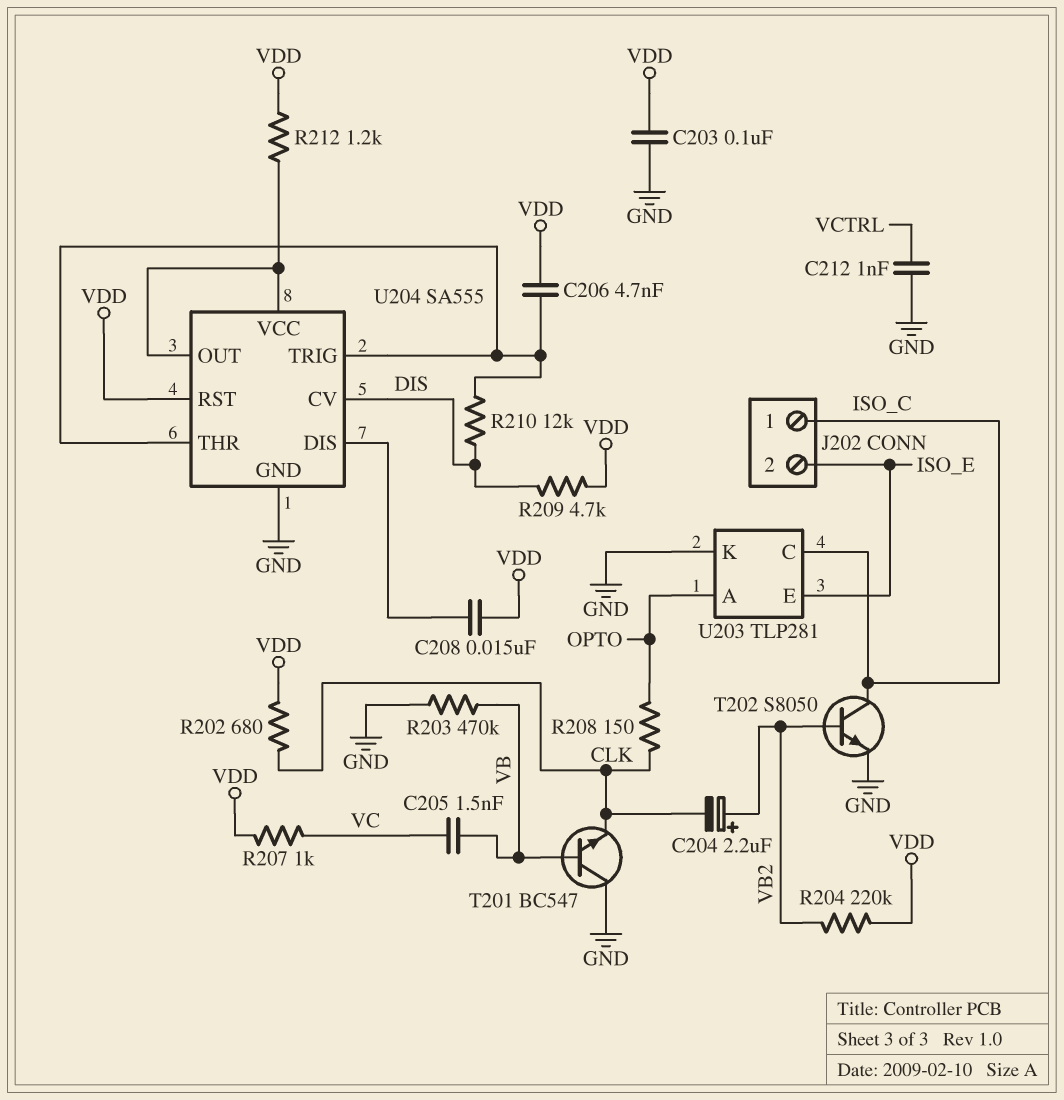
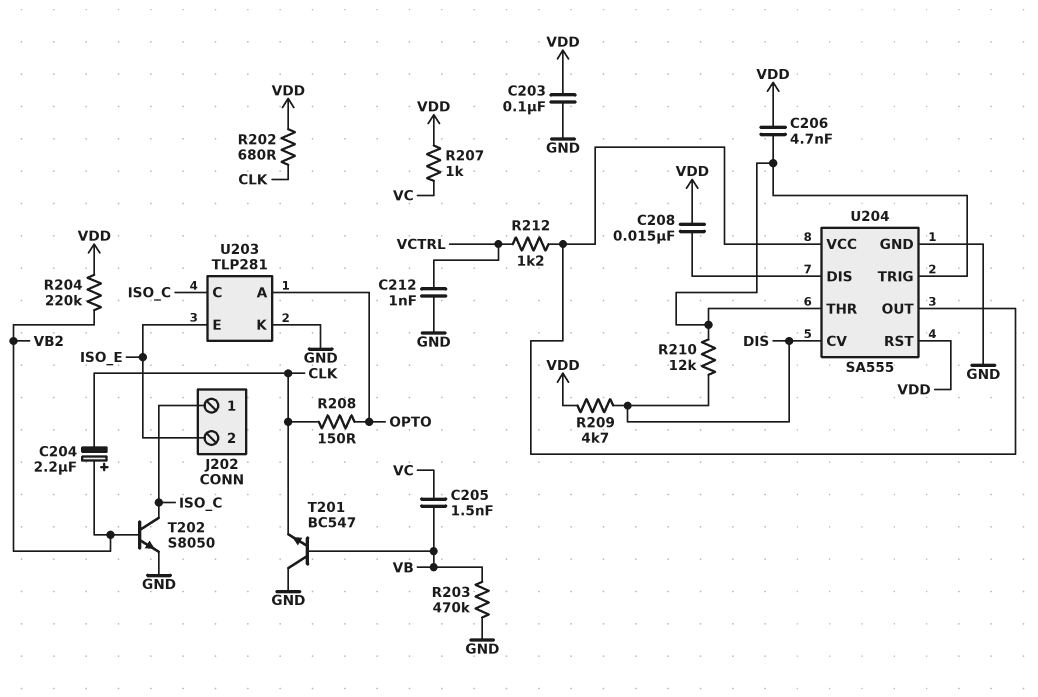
R212: 1.2k (U204/OUT, VDD) -> 1.2k (U204/OUT, VCTRL)

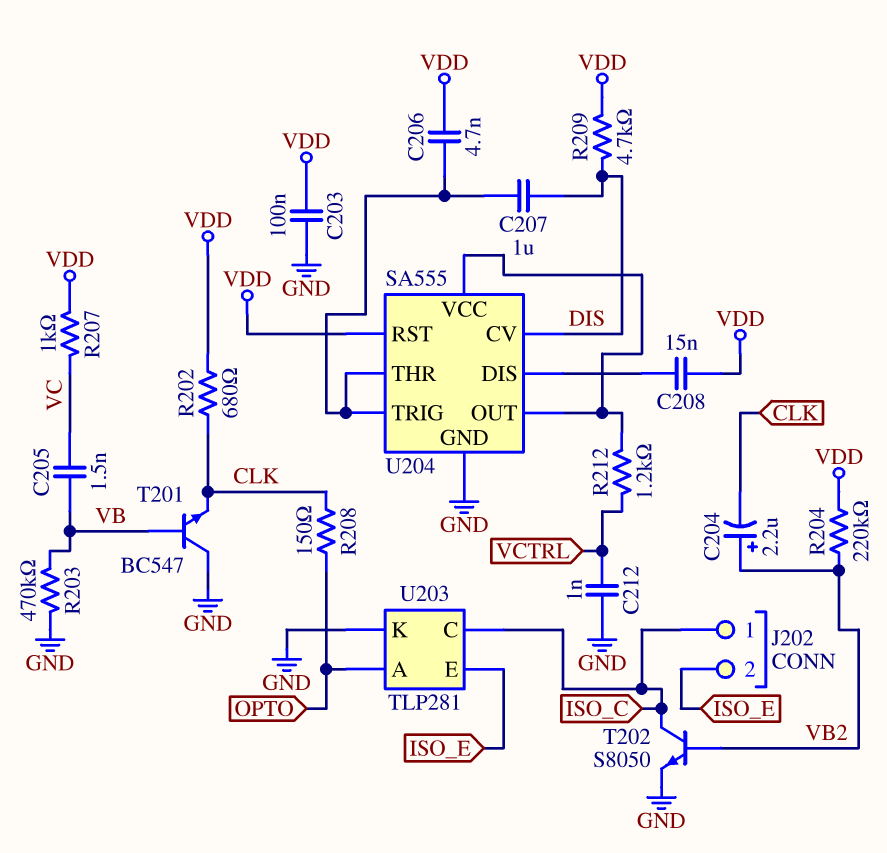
C207: none -> 1uF (DIS, U204/THR)
R210: 12k (DIS, U204/THR) -> none

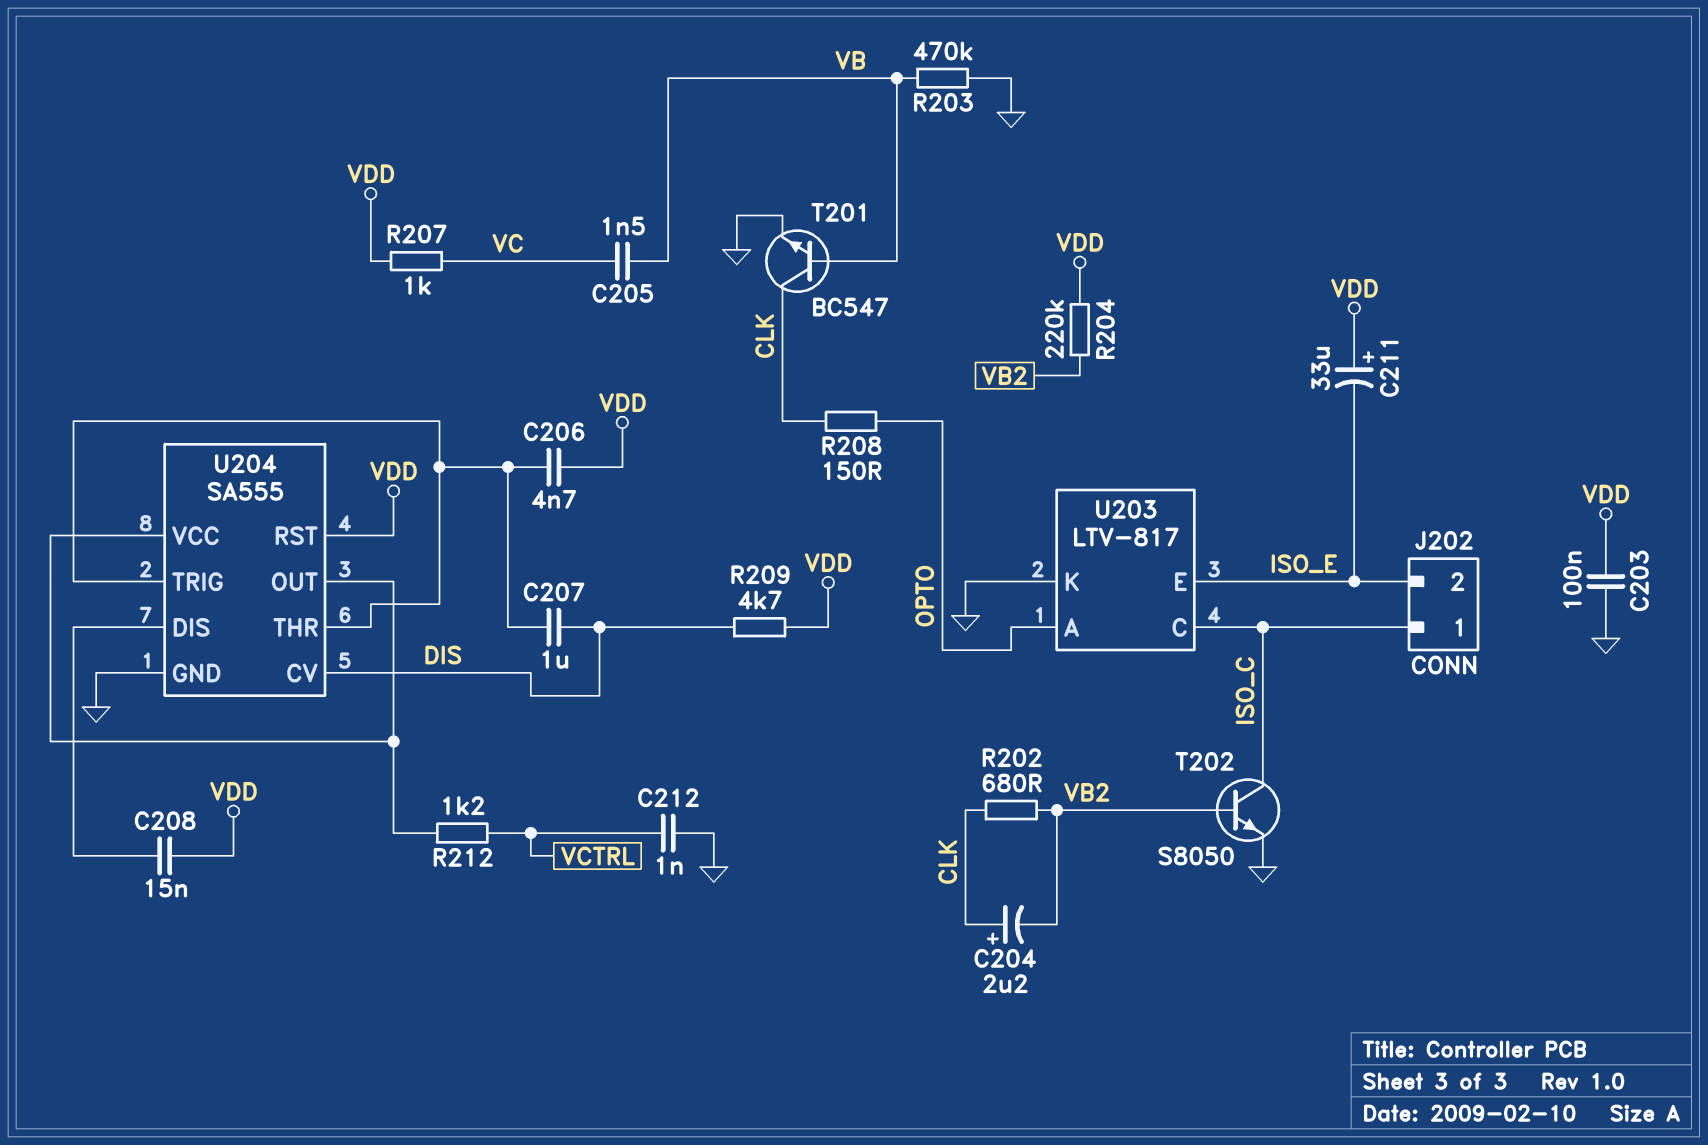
C204: 2.2uF (plus VB2, minus CLK) -> 2.2uF (plus CLK, minus VB2)
C211: none -> 33uF (plus VDD, minus ISO_E)
R202: 680 (CLK, VDD) -> 680 (CLK, VB2)
T201: NPN BC547 (B VB, C GND, E CLK) -> NPN BC547 (B VB, C CLK, E GND)
U203: TLP281 -> LTV-817

